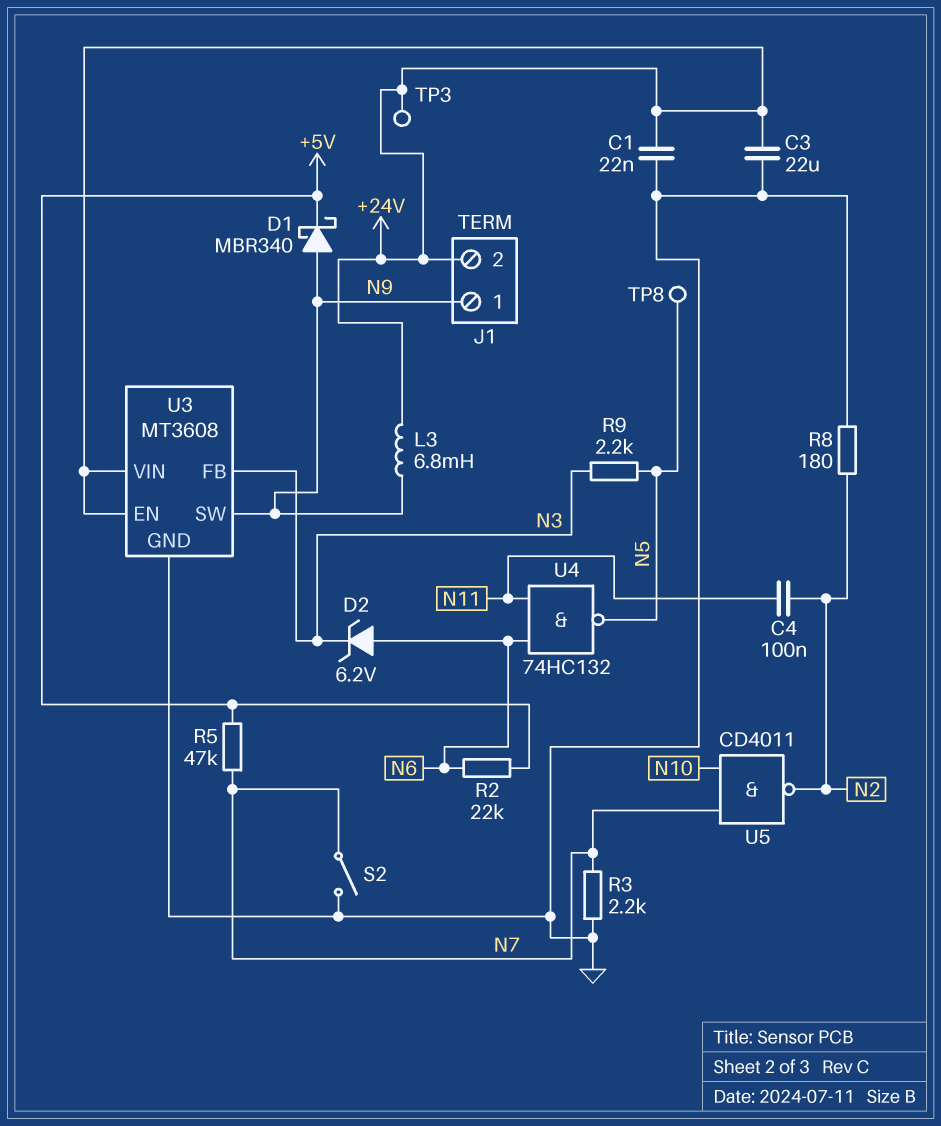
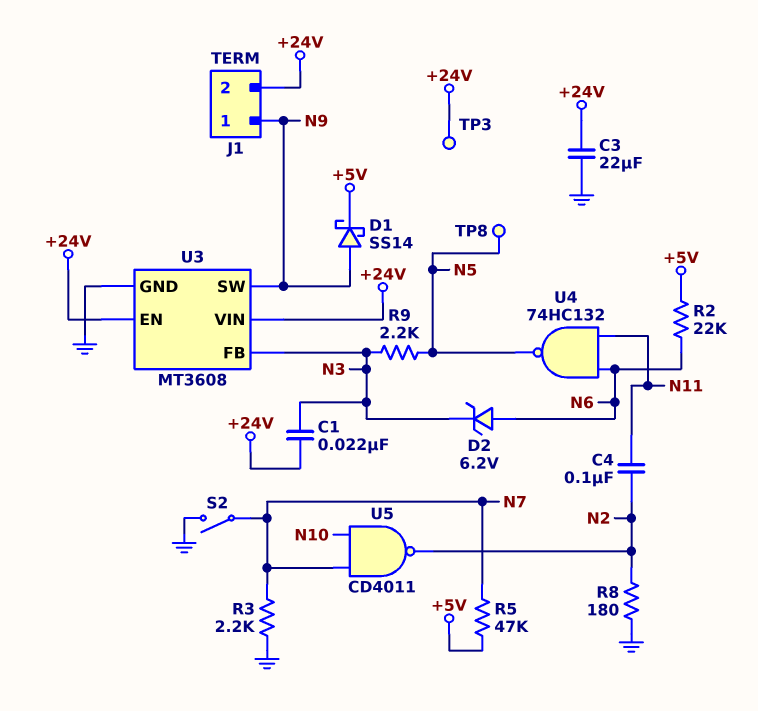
C1: 22nF (+24V, GND) -> 22nF (+24V, N3)
D1: schottky MBR340 (A N9, K +5V) -> schottky SS14 (A N9, K +5V)
L3: 6.8mH (+24V, N9) -> none

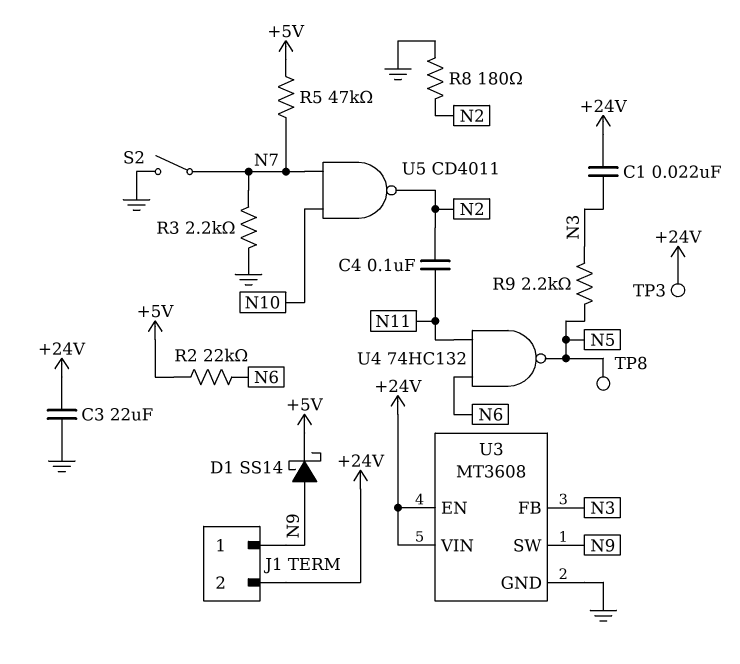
D2: zener 6.2V (A N6, K N3) -> none

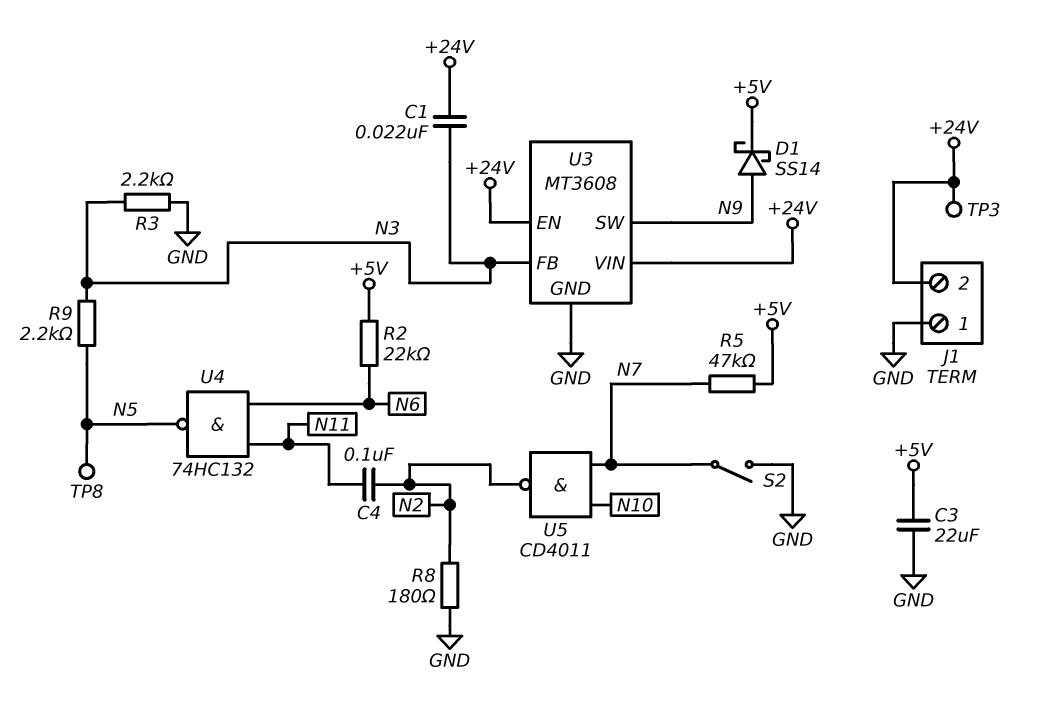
C3: 22uF (+24V, GND) -> 22uF (+5V, GND)
J1 pin 1: N9 -> GND
R3: 2.2k (GND, N7) -> 2.2k (GND, N3)

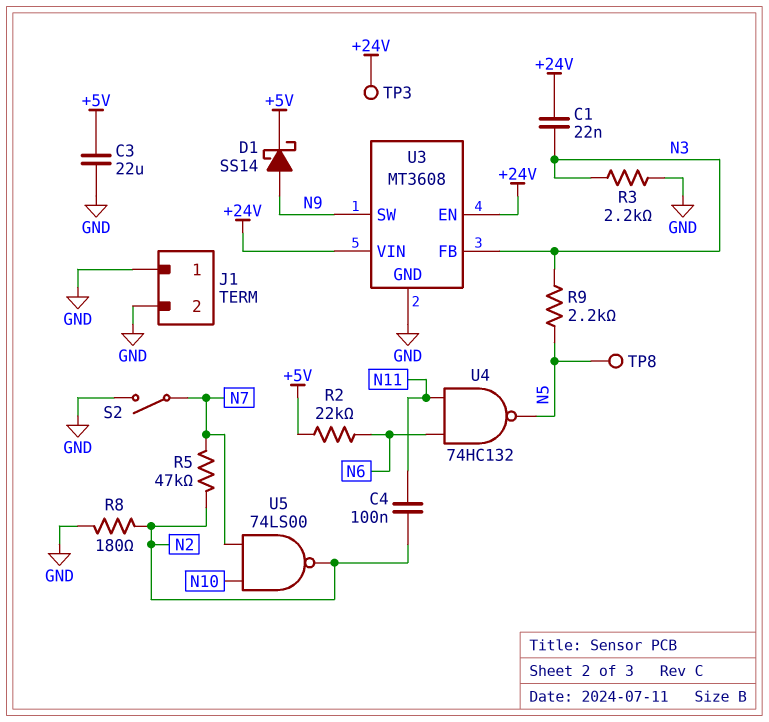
J1 pin 2: +24V -> GND
R5: 47k (+5V, N7) -> 47k (N2, N7)
U5: NAND CD4011 (in N7, in N10, out N2) -> NAND 74LS00 (in N7, in N10, out N2)

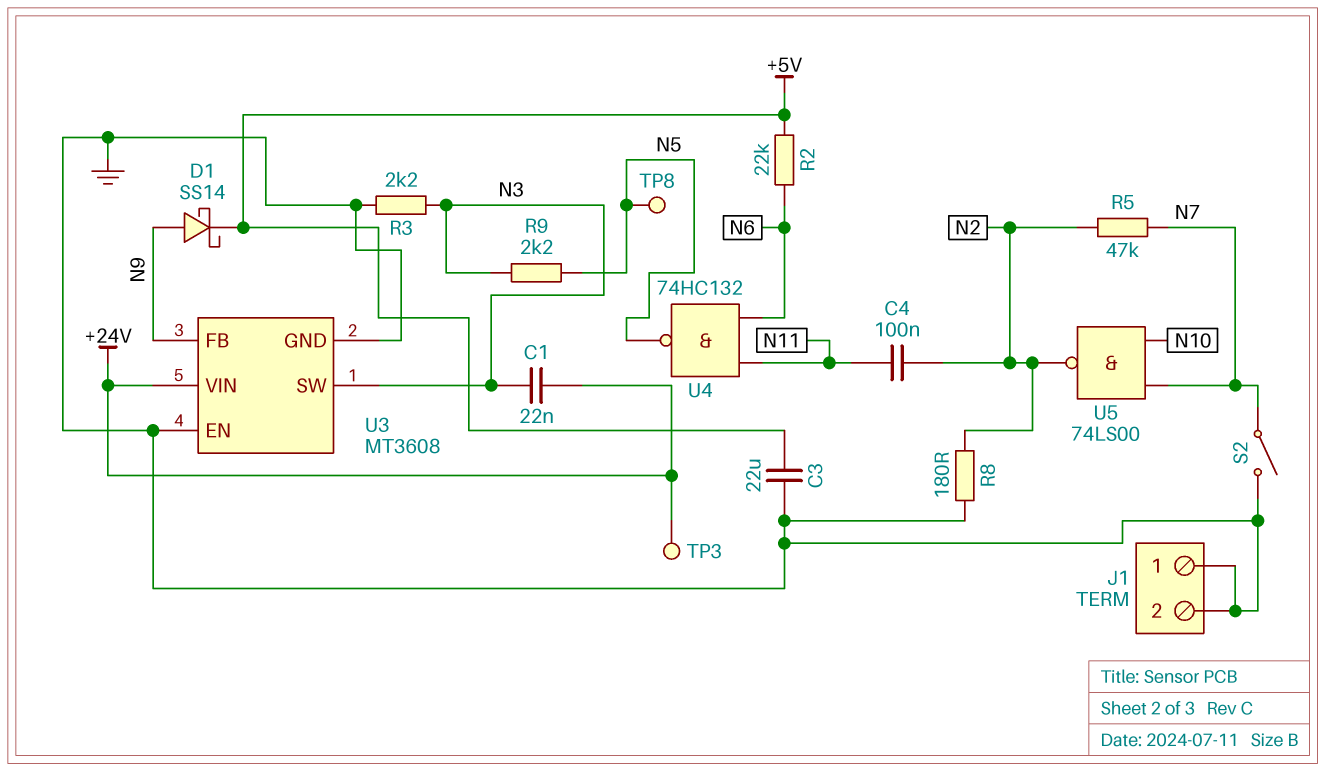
U3 pin EN: +24V -> GND
U3 pin FB: N3 -> N9
U3 pin SW: N9 -> N3

